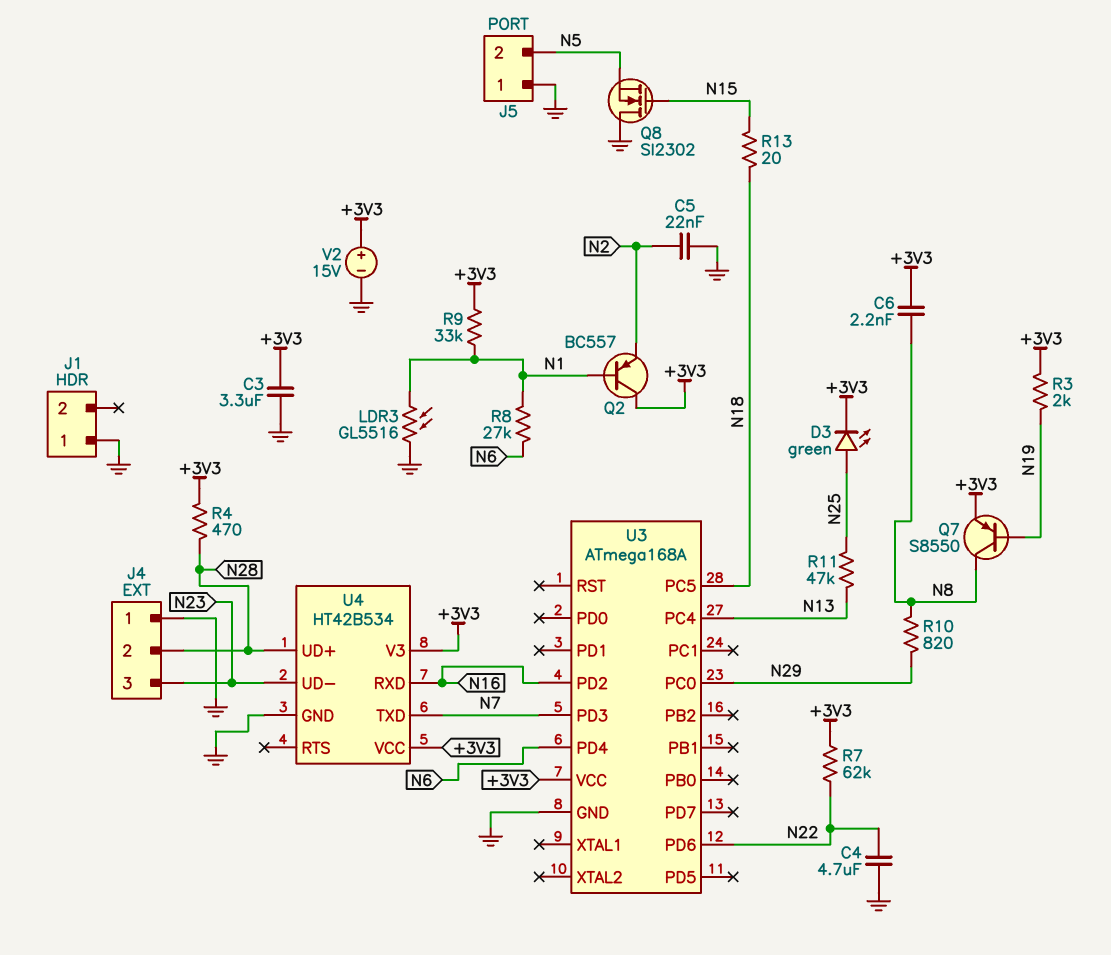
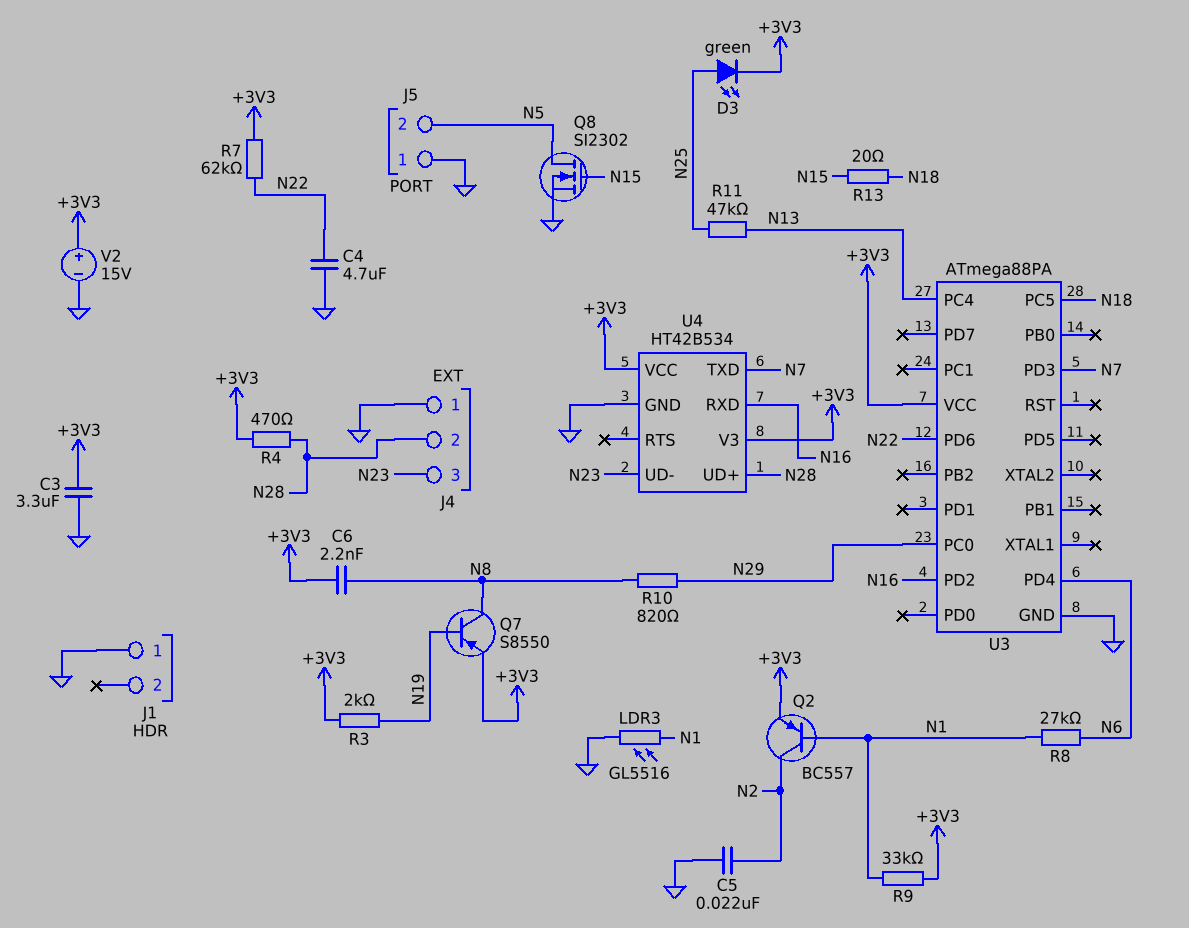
Q2: PNP BC557 (B N1, C +3V3, E N2) -> PNP BC557 (B N1, C N2, E +3V3)
Q8: NMOS SI2302 (G N15, D GND, S N5) -> NMOS SI2302 (G N15, D N5, S GND)
U3: ATmega168A -> ATmega88PA

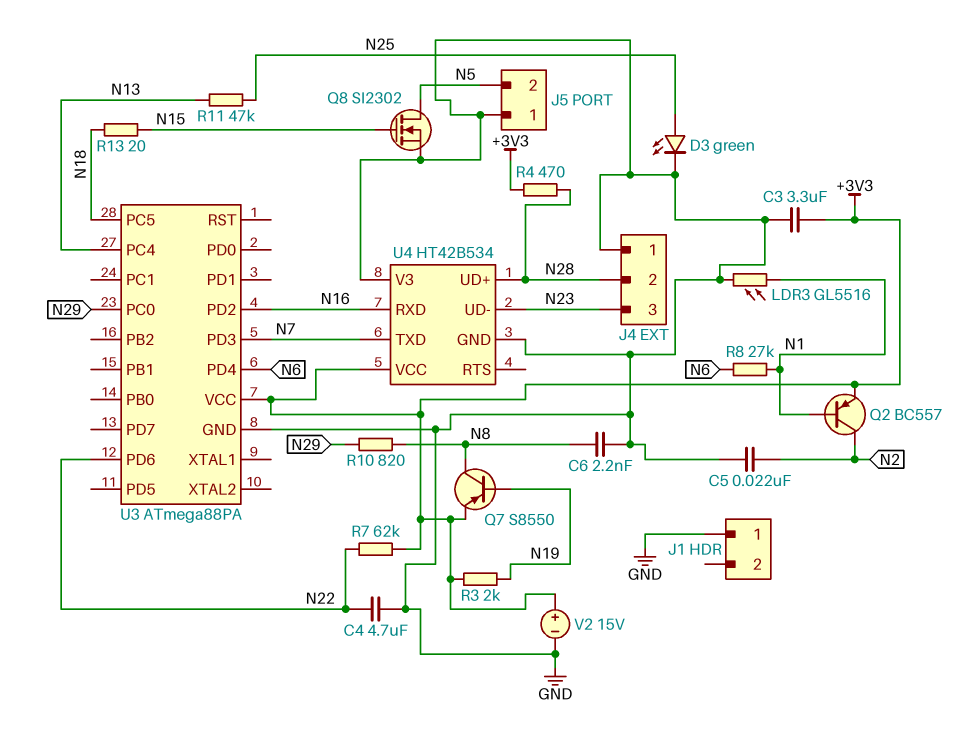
C6: 2.2nF (+3V3, N8) -> 2.2nF (GND, N8)
D3: LED green (A N25, K +3V3) -> LED green (A N25, K GND)
R9: 33k (+3V3, N1) -> none
U4 pin V3: +3V3 -> GND

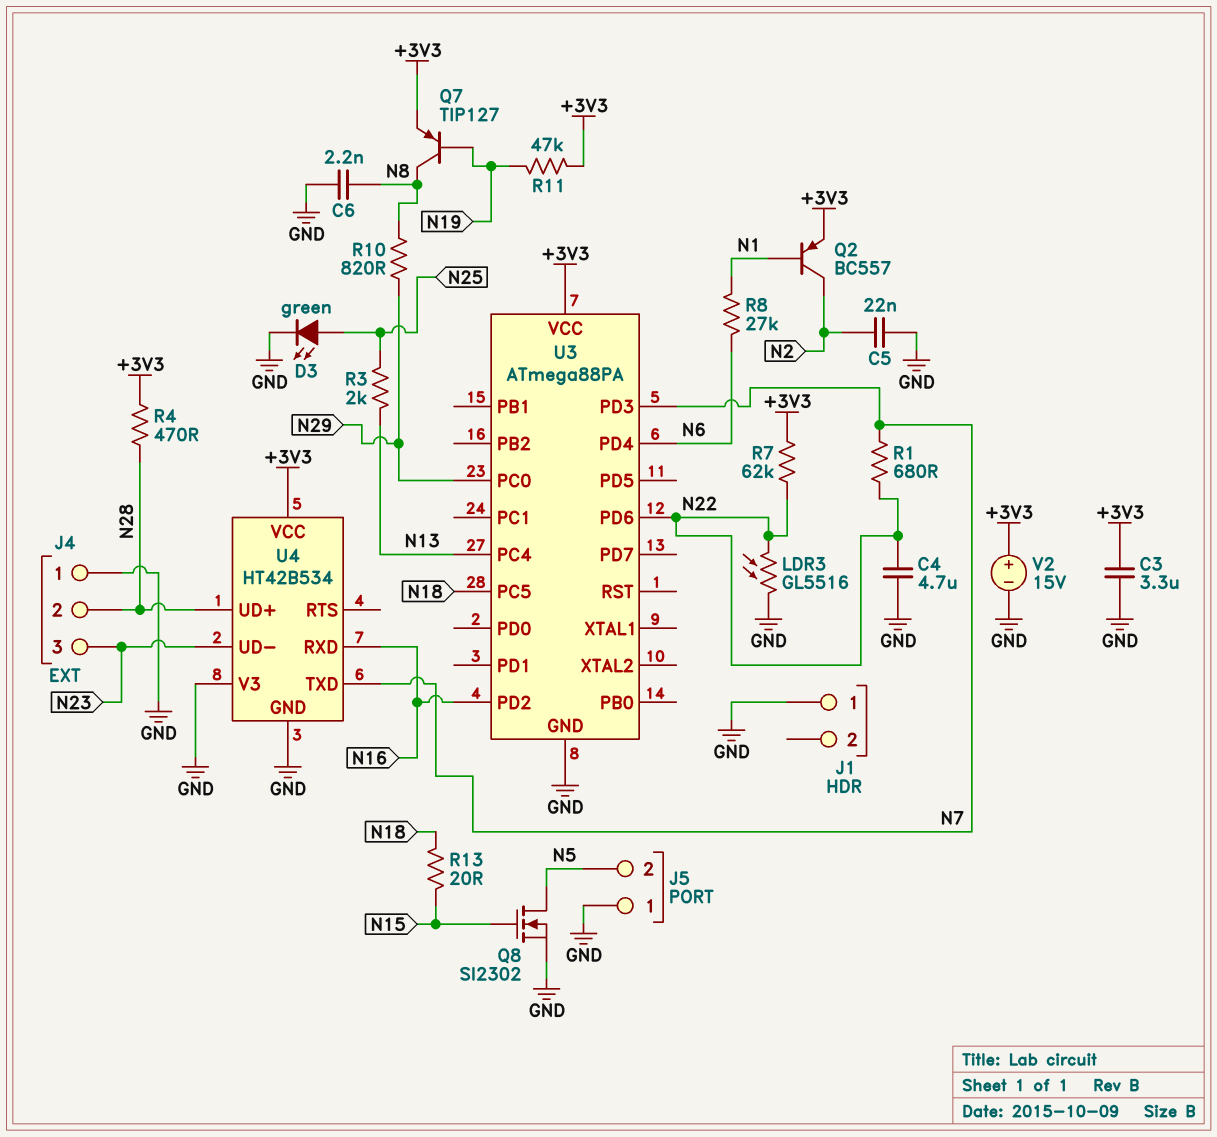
LDR3: GL5516 (GND, N1) -> GL5516 (GND, N22)
Q7: PNP S8550 (B N19, C N8, E +3V3) -> PNP TIP127 (B N19, C N8, E +3V3)
R1: none -> 680 (N7, N22)
R3: 2k (+3V3, N19) -> 2k (N13, N25)
R11: 47k (N13, N25) -> 47k (+3V3, N19)

